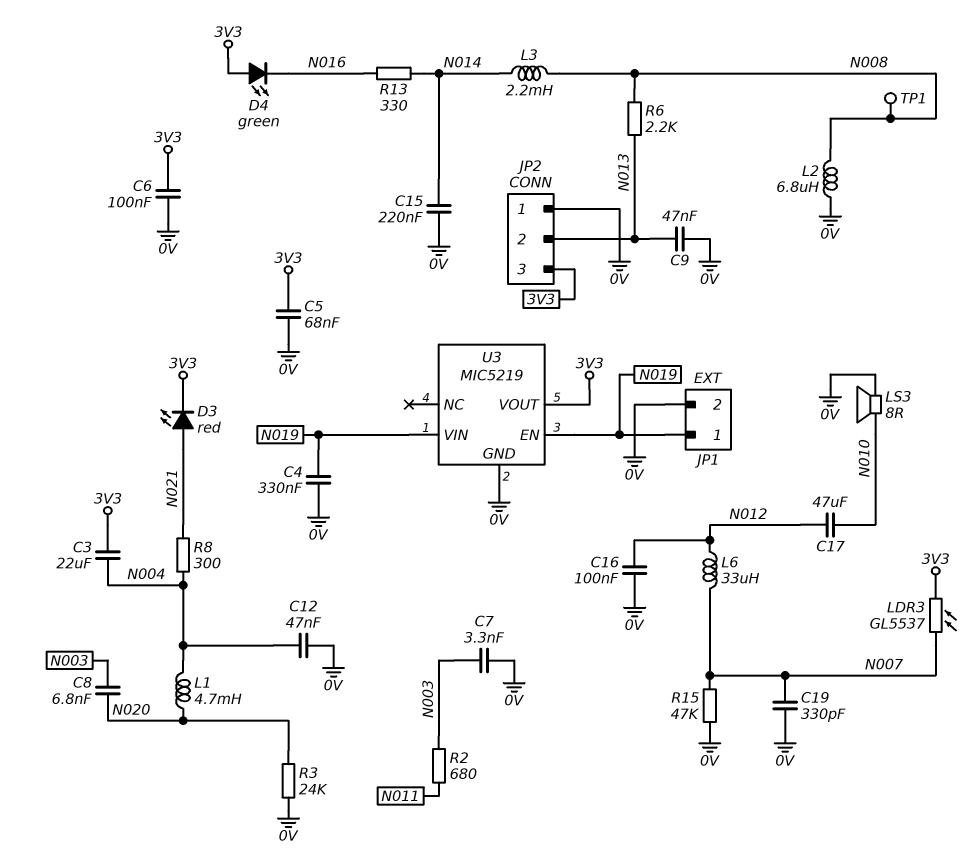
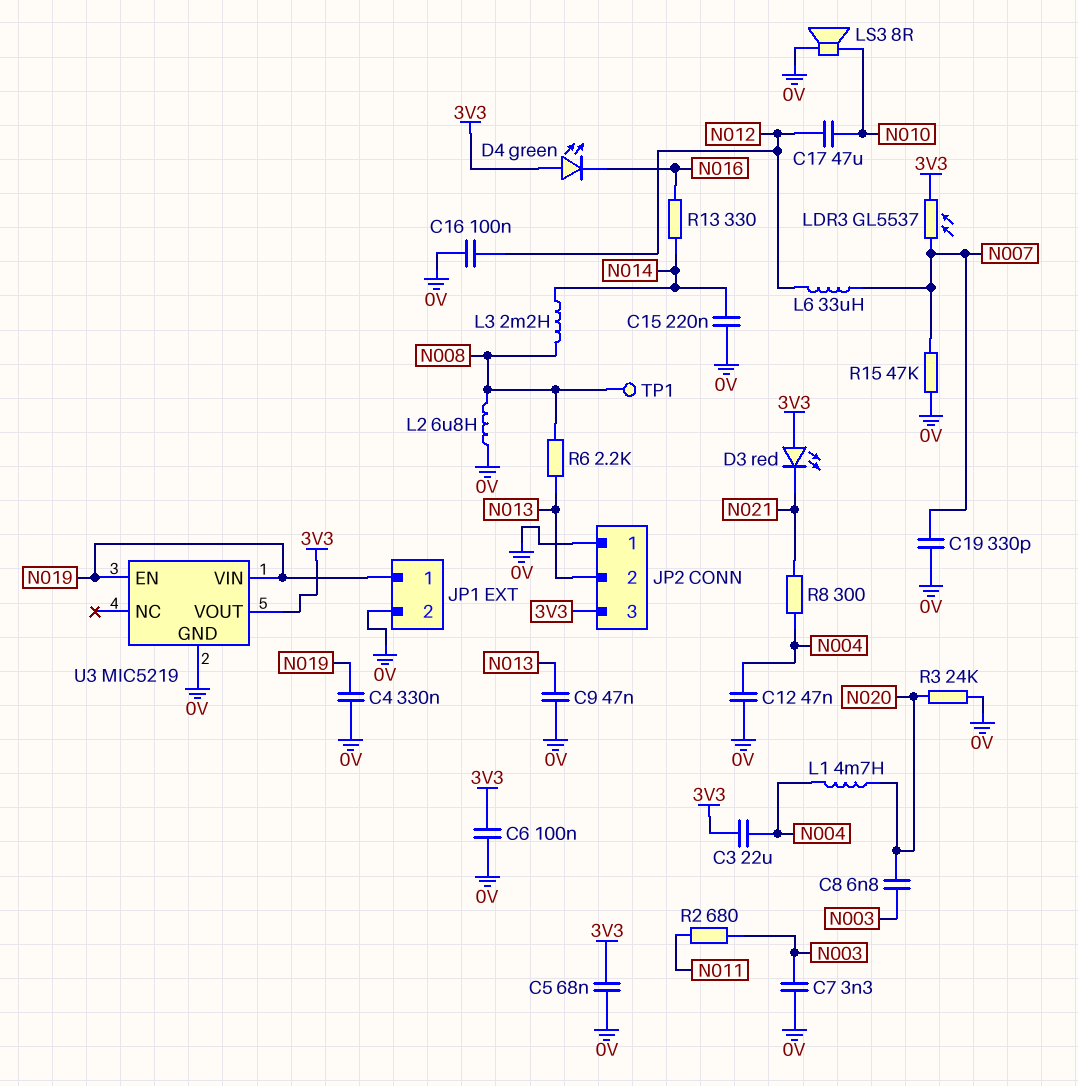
D3: LED red (A N021, K 3V3) -> LED red (A 3V3, K N021)

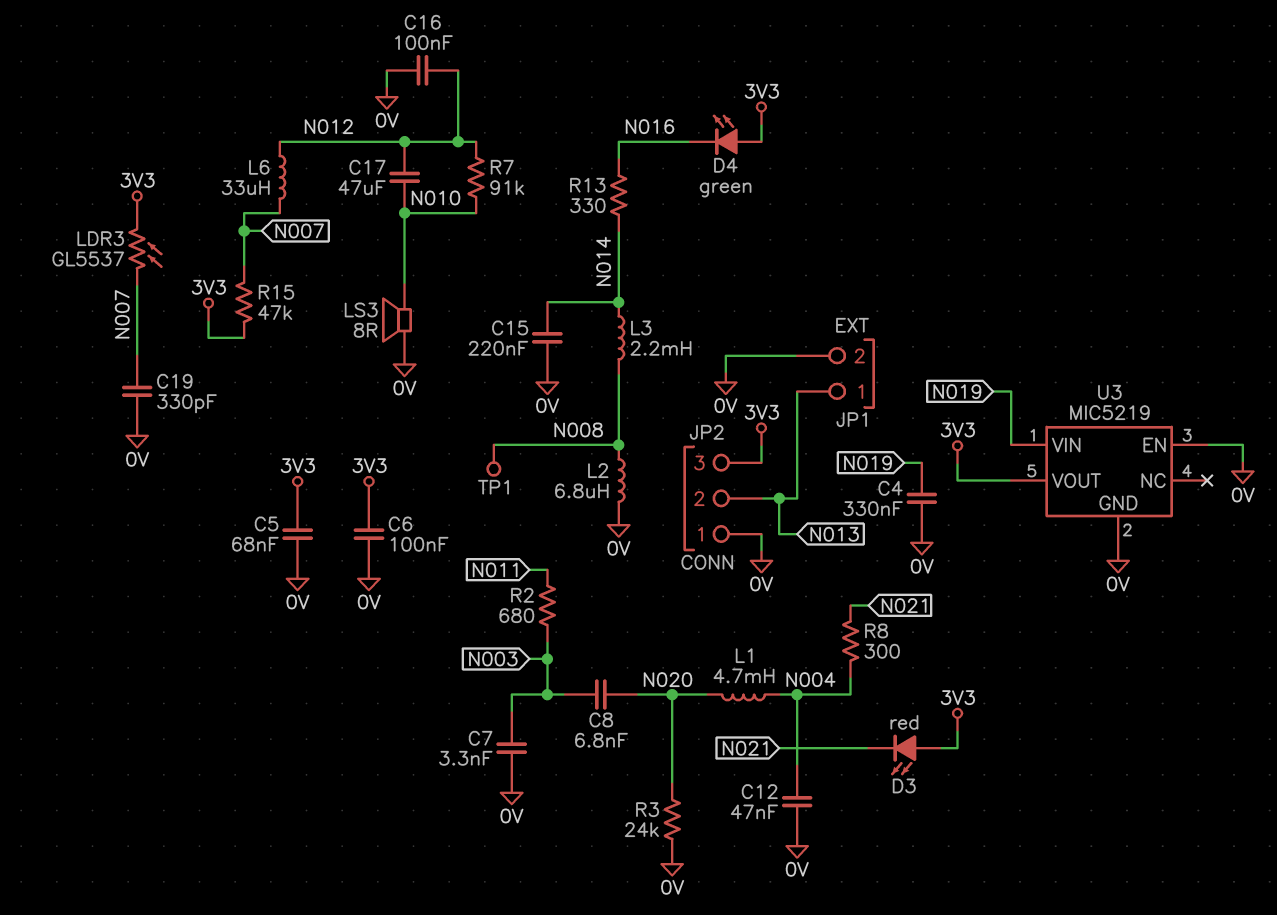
C3: 22uF (3V3, N004) -> none
C9: 47nF (0V, N013) -> none
JP1 pin 1: N019 -> N013
R6: 2.2k (N008, N013) -> none
R7: none -> 91k (N010, N012)
R15: 47k (0V, N007) -> 47k (3V3, N007)
U3 pin EN: N019 -> 0V

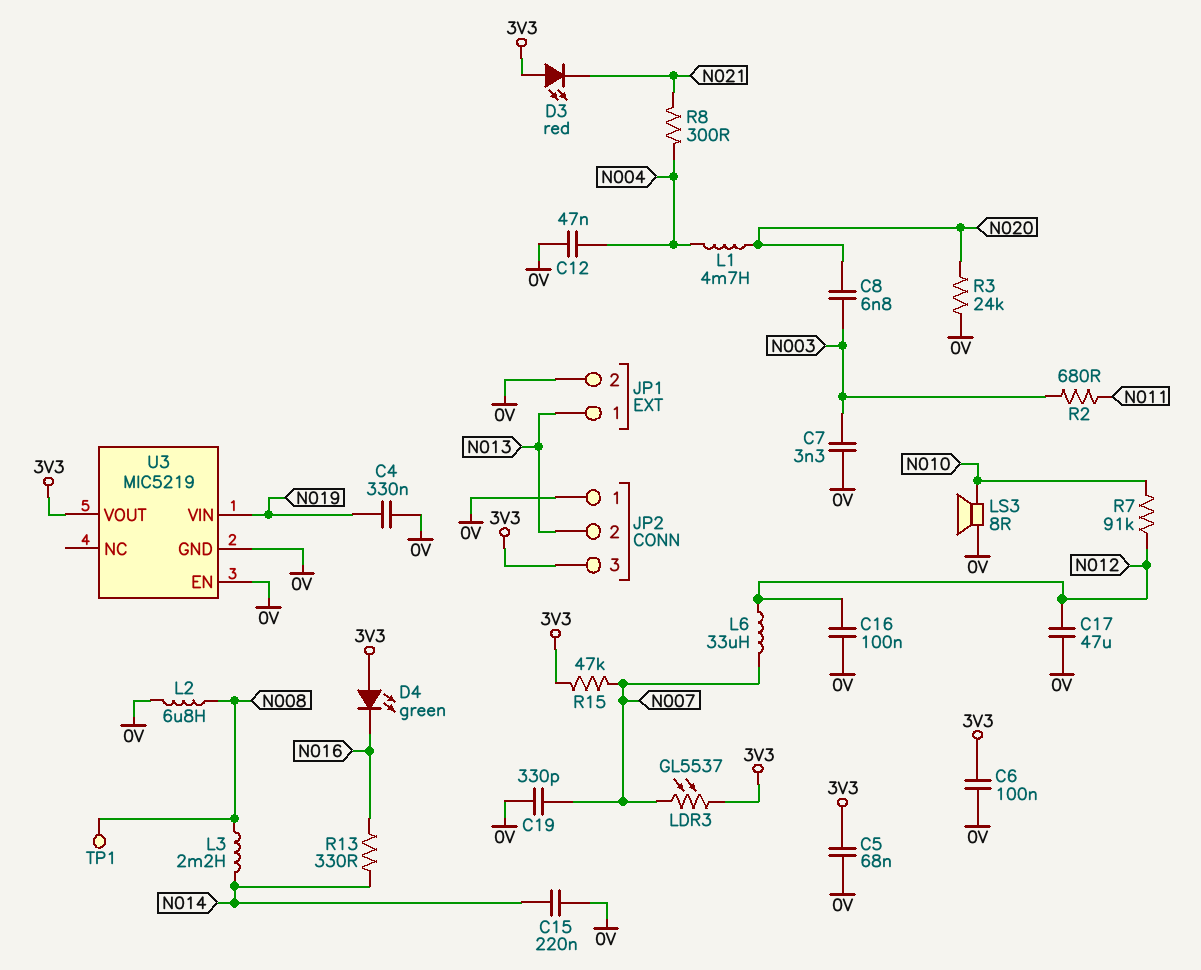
C17: 47uF (N010, N012) -> 47uF (0V, N012)

